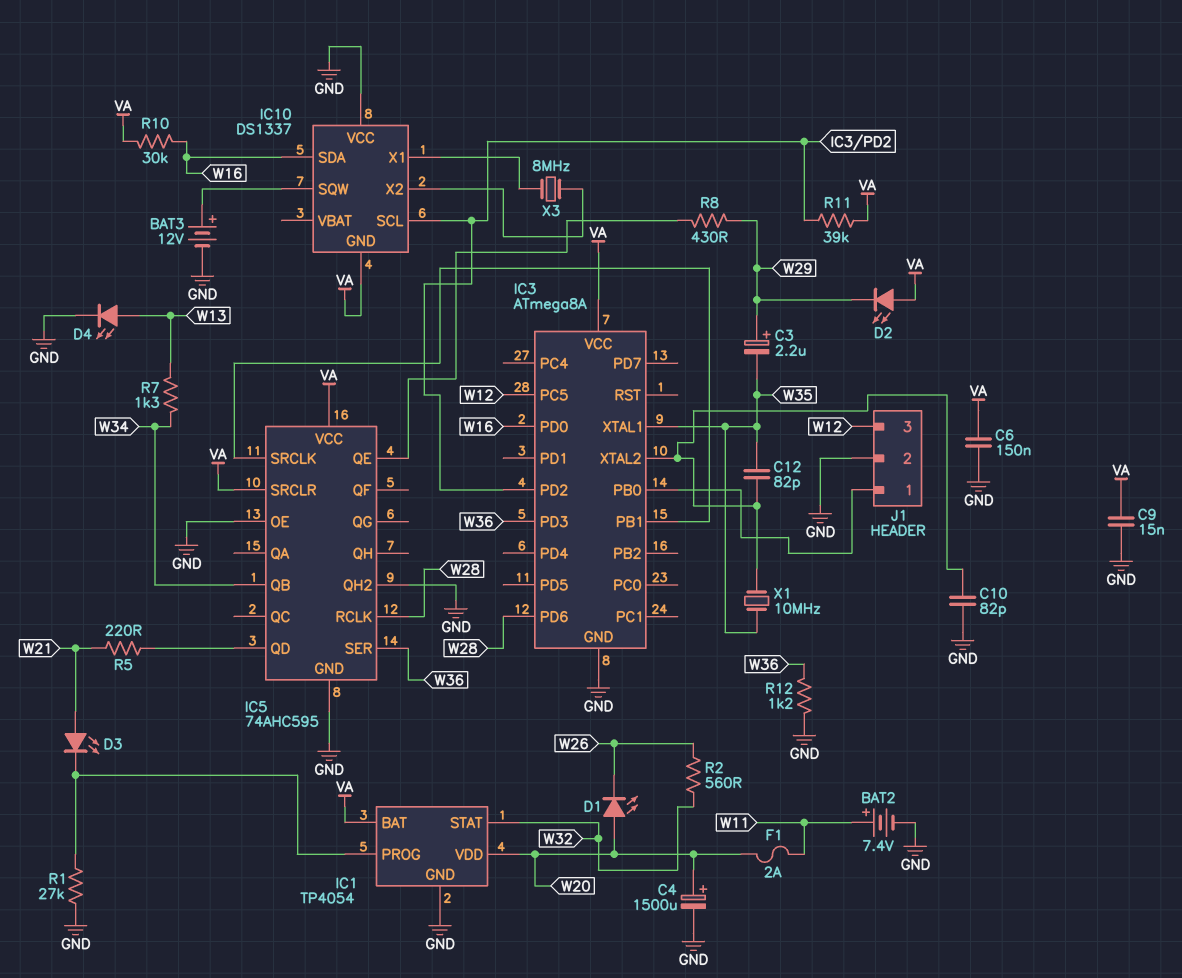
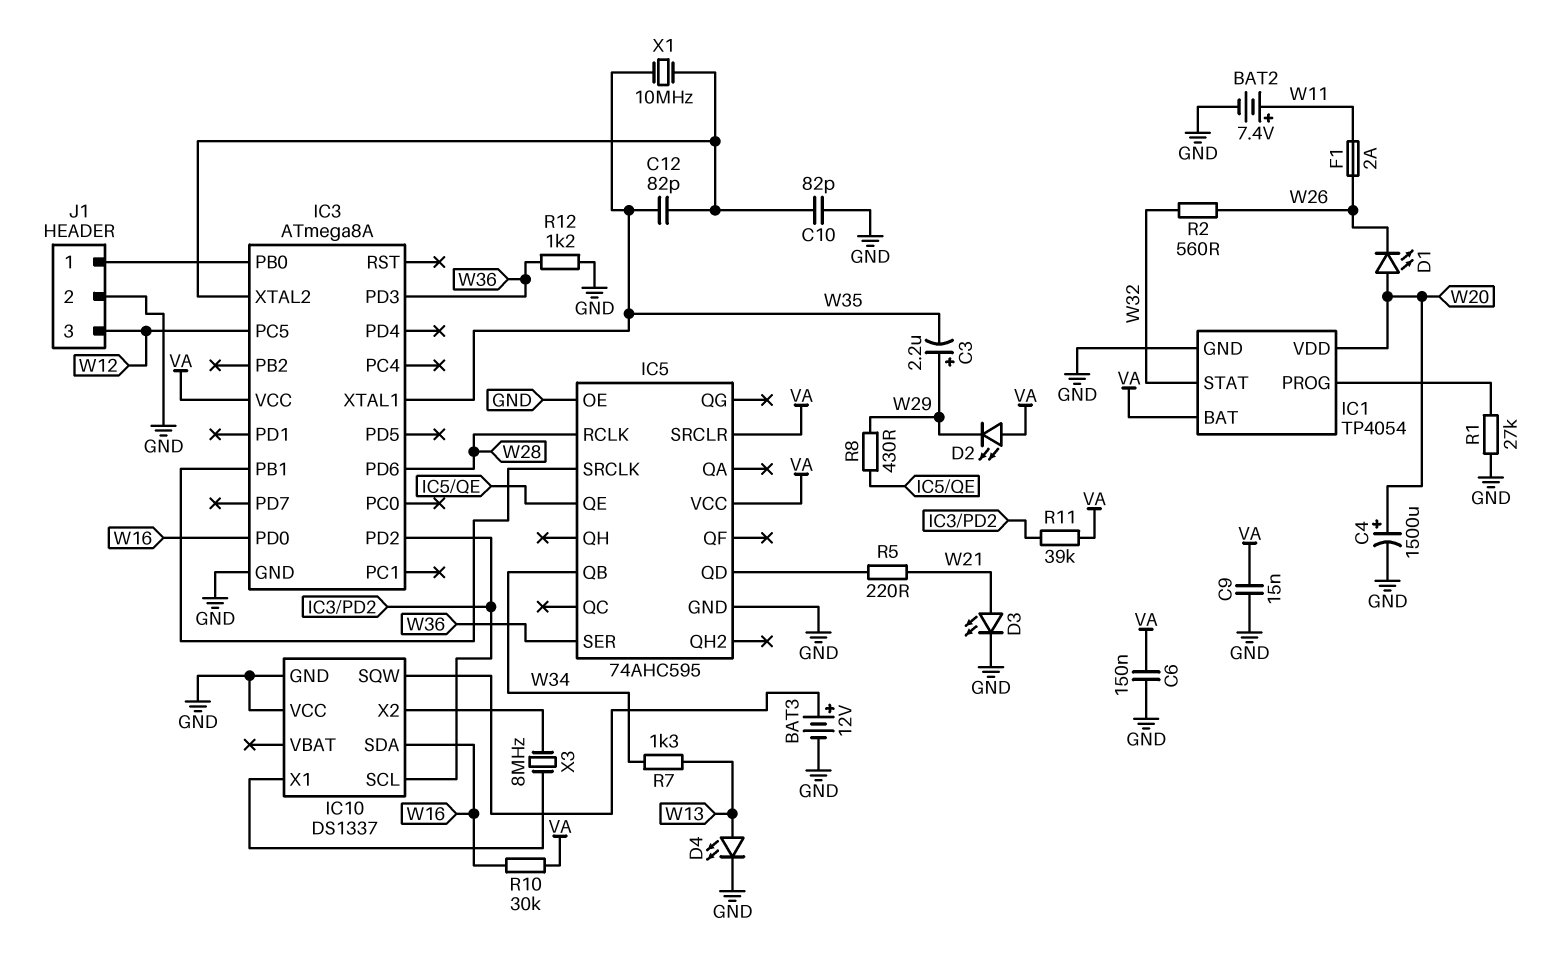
D3: LED (A W21, K IC1/PROG) -> LED (A W21, K GND)
F1: 2A (W11, W20) -> 2A (W11, W26)
IC5 pin QH2: GND -> none
IC10 pin GND: VA -> GND

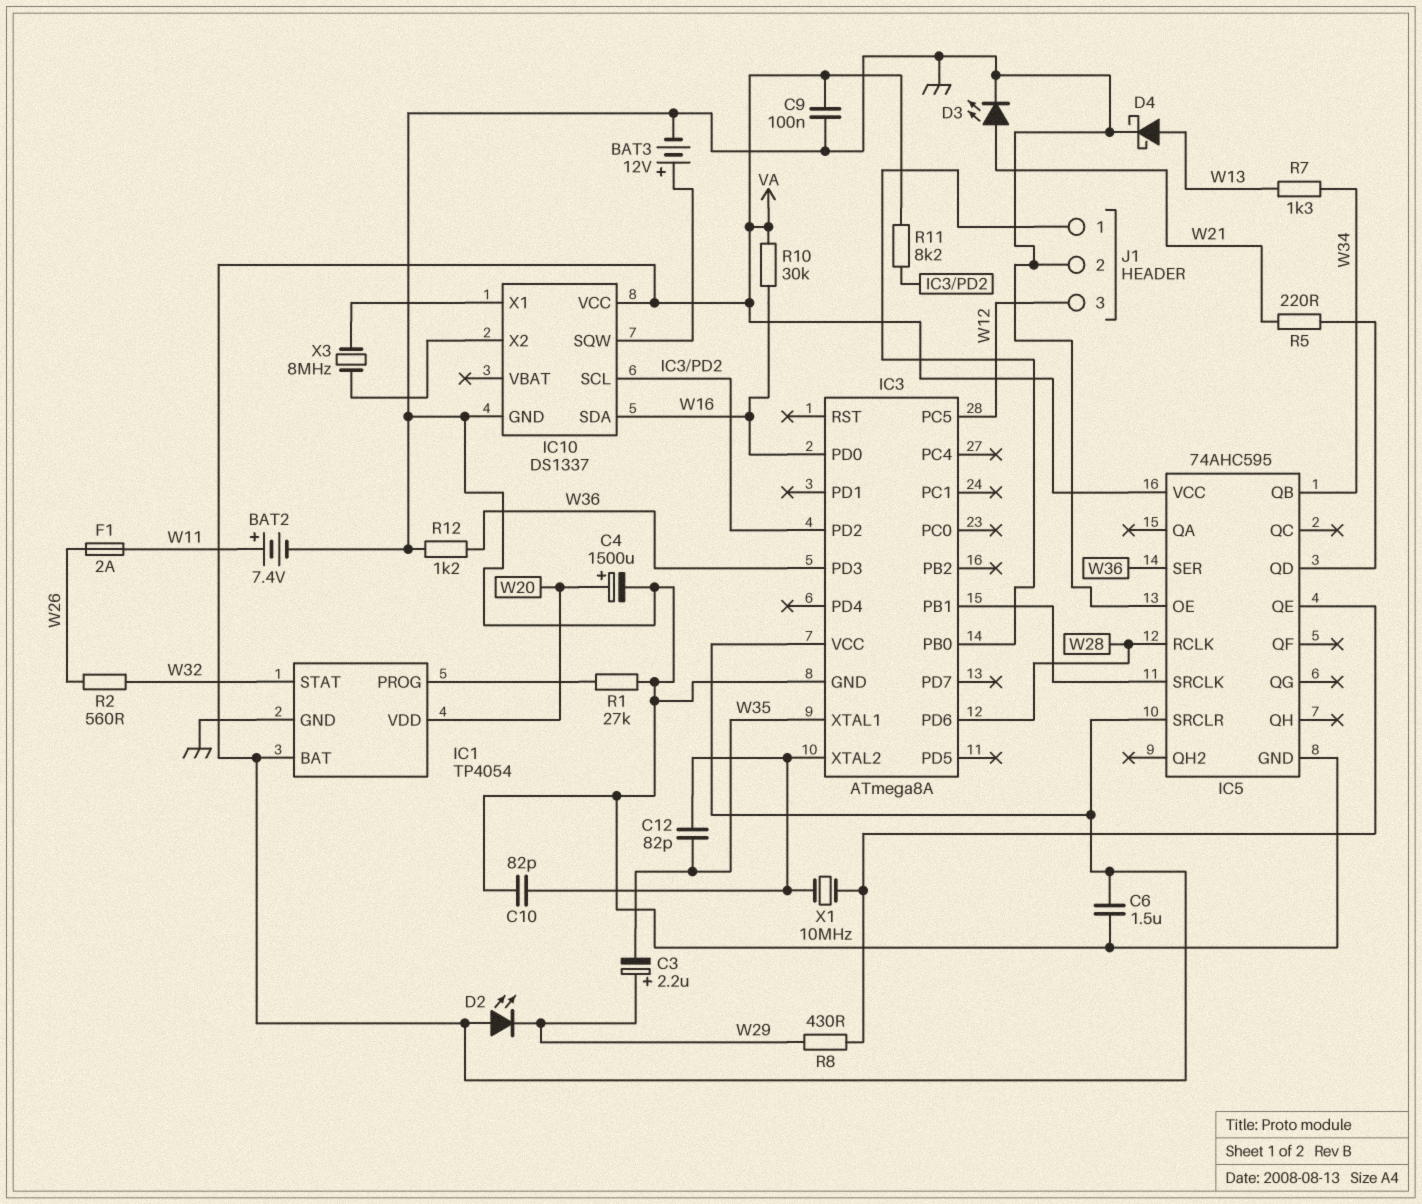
C6: 150nF (GND, VA) -> 1.5uF (GND, VA)
C9: 15nF (GND, VA) -> 100nF (GND, VA)
D1: LED (A W20, K W26) -> none
D4: LED (A W13, K GND) -> schottky (A W13, K GND)
IC10 pin VCC: GND -> VA
R11: 39k (IC3/PD2, VA) -> 8.2k (IC3/PD2, VA)
X1: 10MHz (IC3/XTAL2, W35) -> 10MHz (IC3/XTAL2, IC5/QE)

